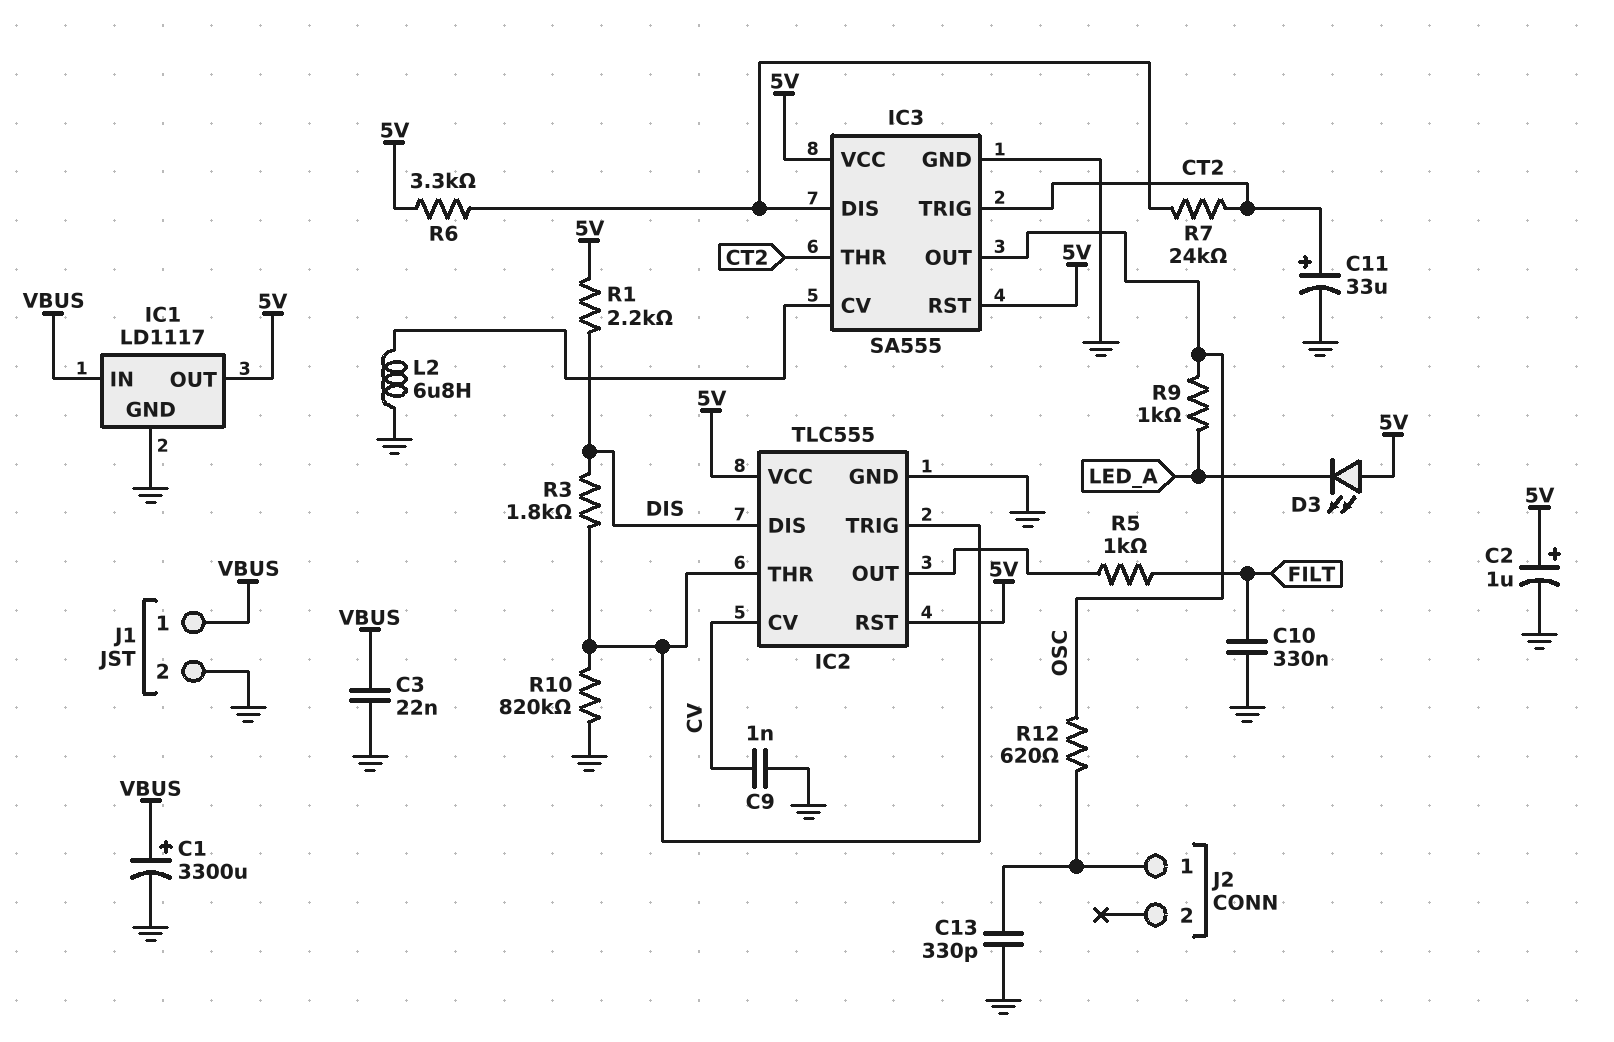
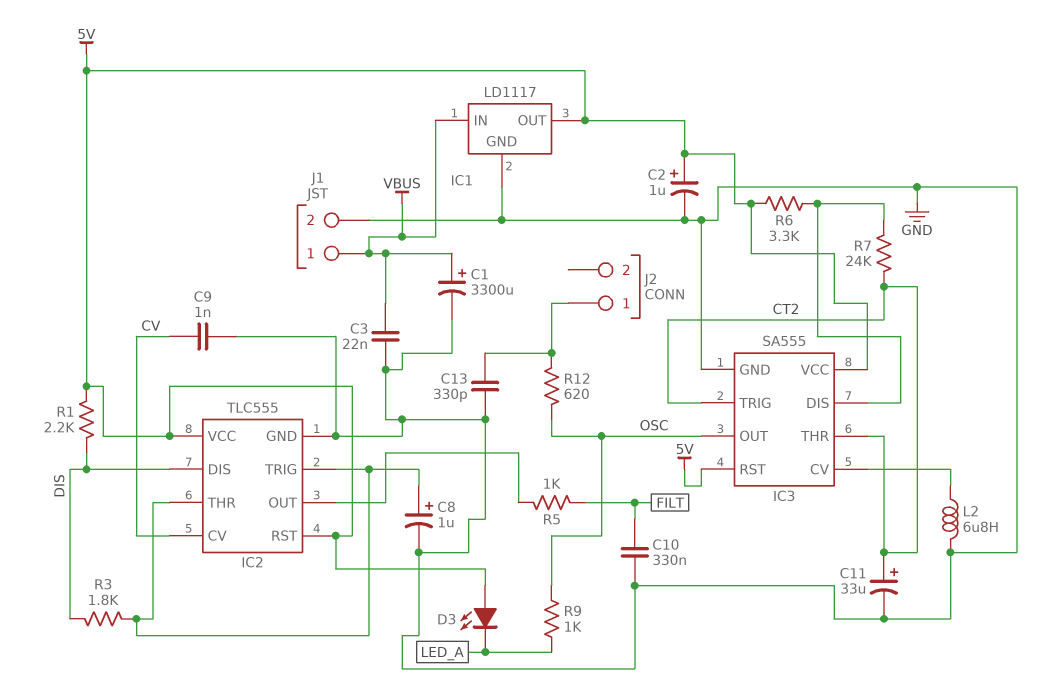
C8: none -> 1uF (plus IC2/THR, minus GND)
R10: 820k (GND, IC2/THR) -> none

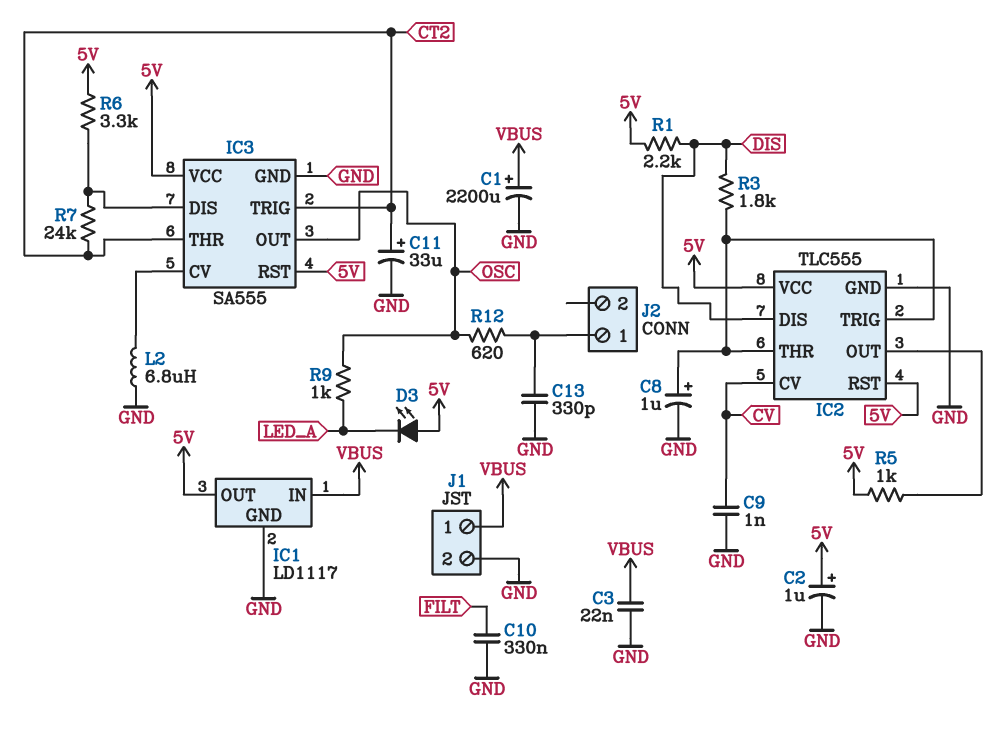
C1: 3300uF (plus VBUS, minus GND) -> 2200uF (plus VBUS, minus GND)
R5: 1k (FILT, IC2/OUT) -> 1k (5V, IC2/OUT)

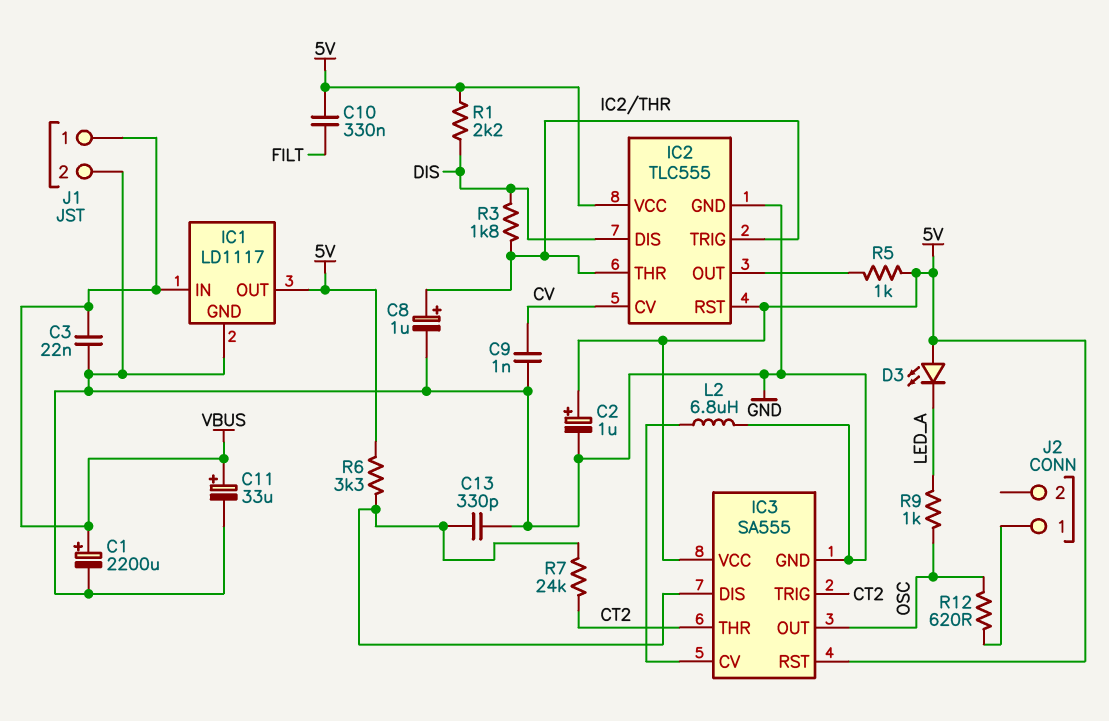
C10: 330nF (FILT, GND) -> 330nF (5V, FILT)
C11: 33uF (plus CT2, minus GND) -> 33uF (plus VBUS, minus GND)
C13: 330pF (GND, J2/1) -> 330pF (GND, IC3/DIS)

